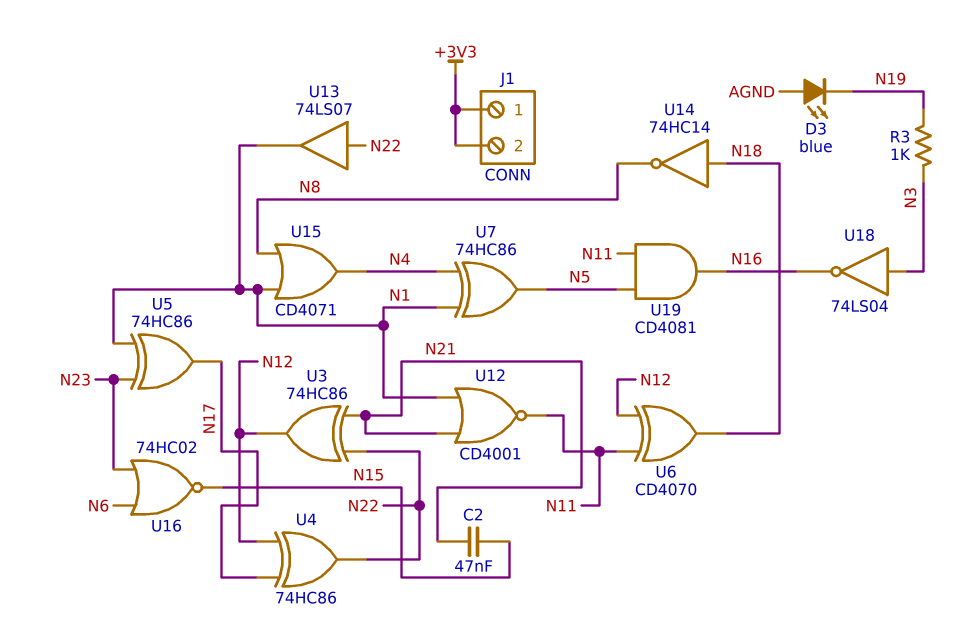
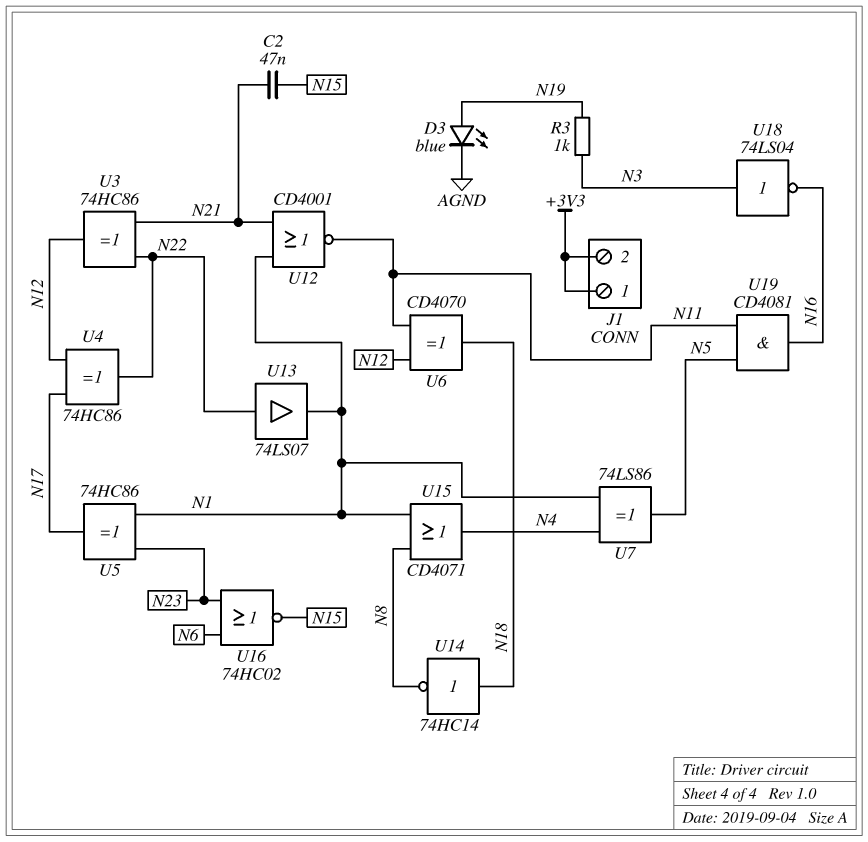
D3: LED blue (A AGND, K N19) -> LED blue (A N19, K AGND)
U7: XOR 74HC86 (in N1, in N4, out N5) -> XOR 74LS86 (in N1, in N4, out N5)

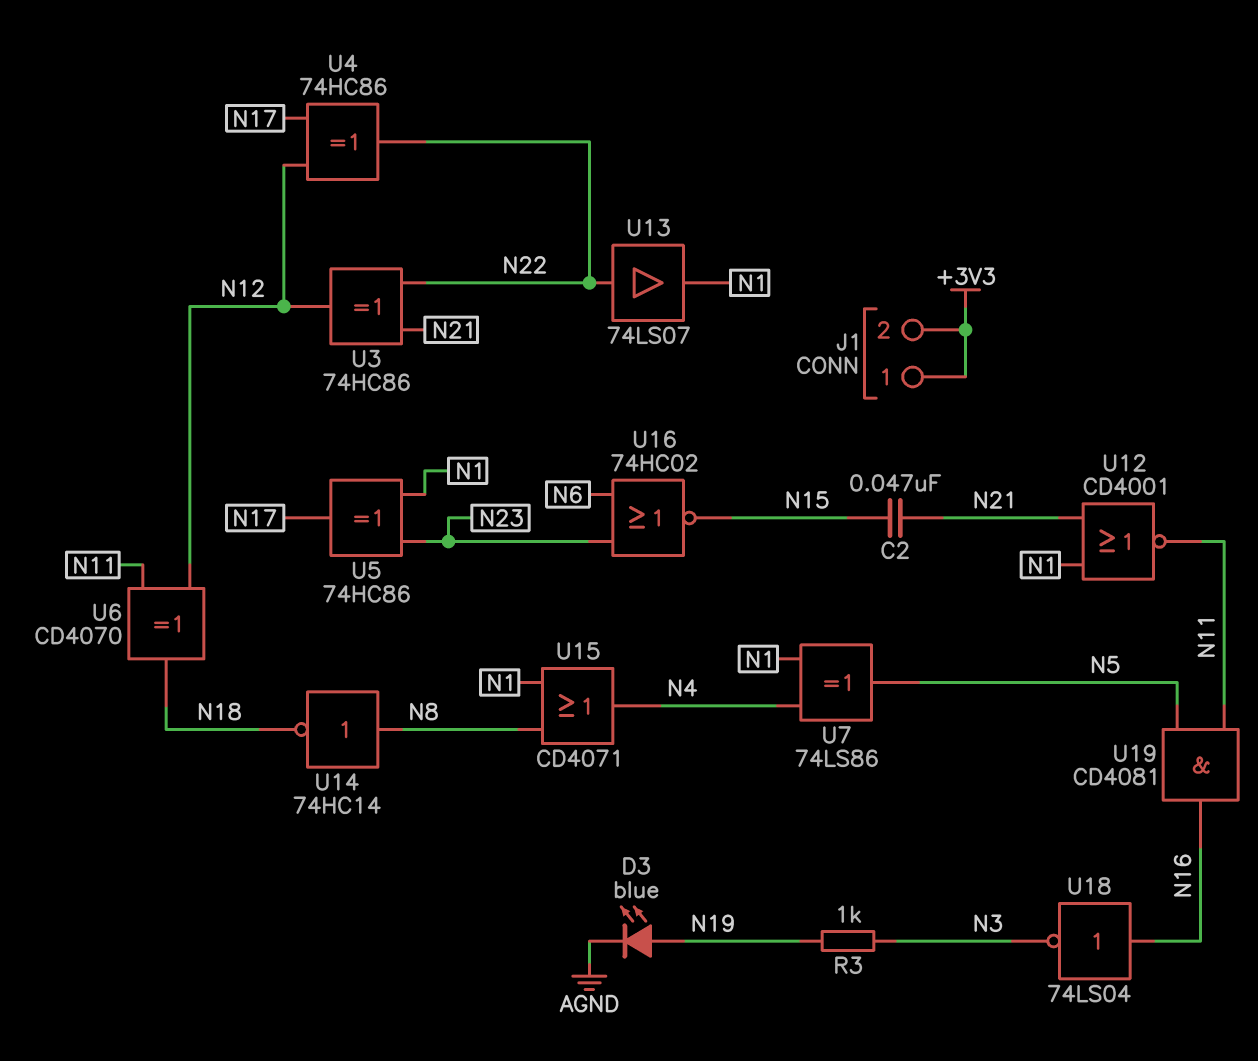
U14: NOT 74HC14 (in N18, out N8) -> NOT 74HC14 (in N8, out N18)
U18: NOT 74LS04 (in N3, out N16) -> NOT 74LS04 (in N16, out N3)

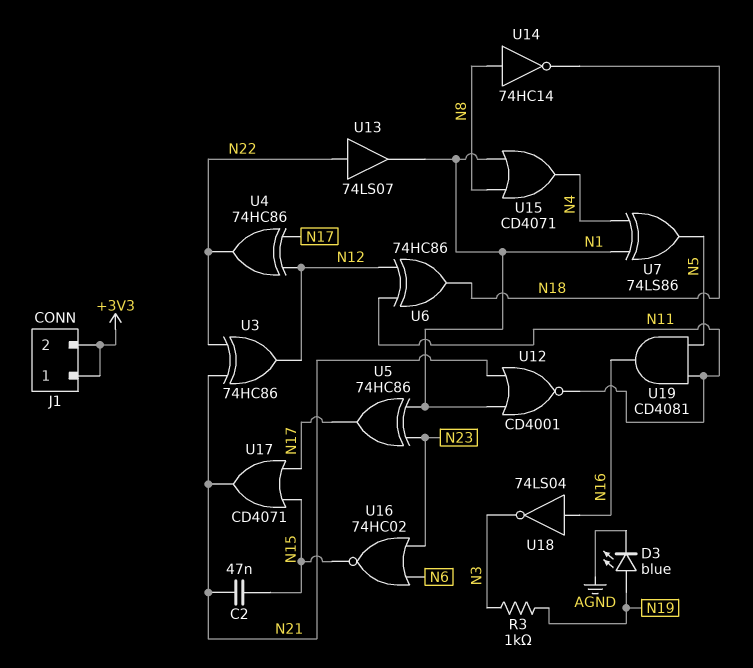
U6: XOR CD4070 (in N11, in N12, out N18) -> XOR 74HC86 (in N11, in N12, out N18)
U17: none -> OR CD4071 (in N15, in N17, out N21)

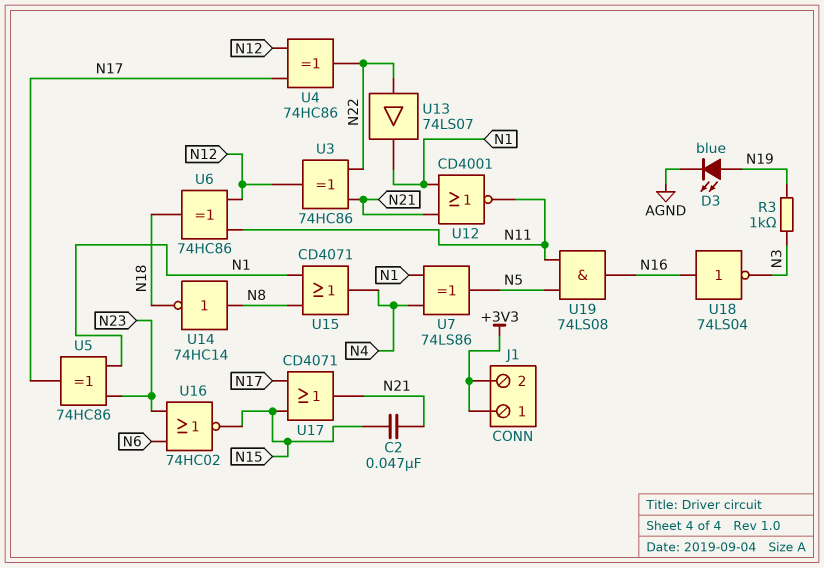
U19: AND CD4081 (in N5, in N11, out N16) -> AND 74LS08 (in N5, in N11, out N16)

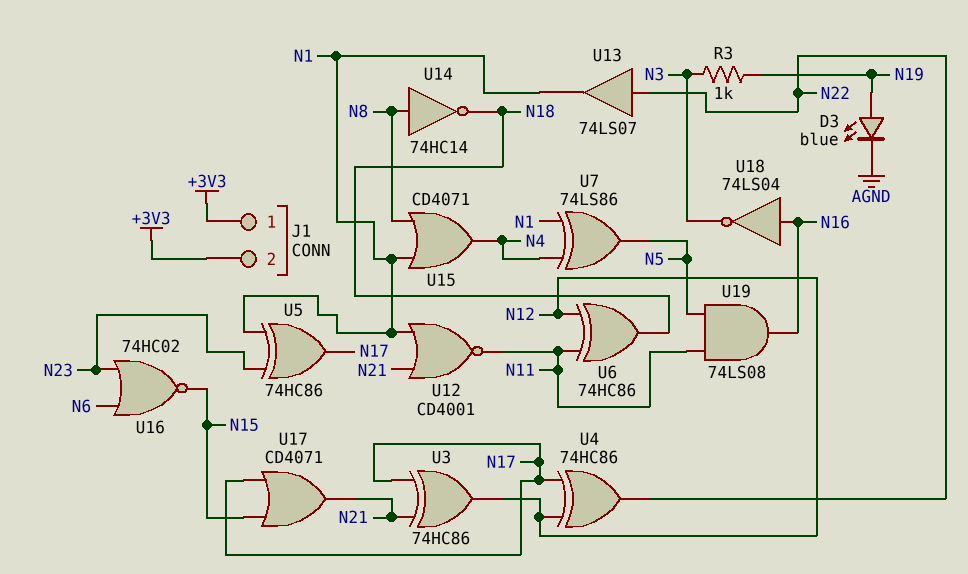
C2: 47nF (N15, N21) -> none
U3: XOR 74HC86 (in N21, in N22, out N12) -> XOR 74HC86 (in N17, in N21, out N12)

